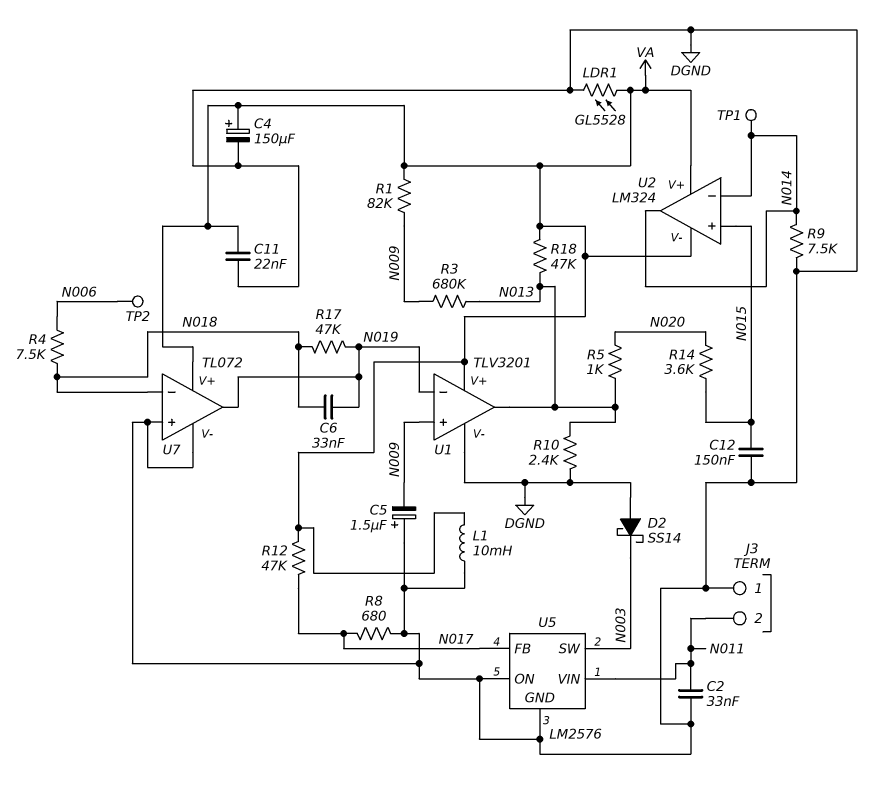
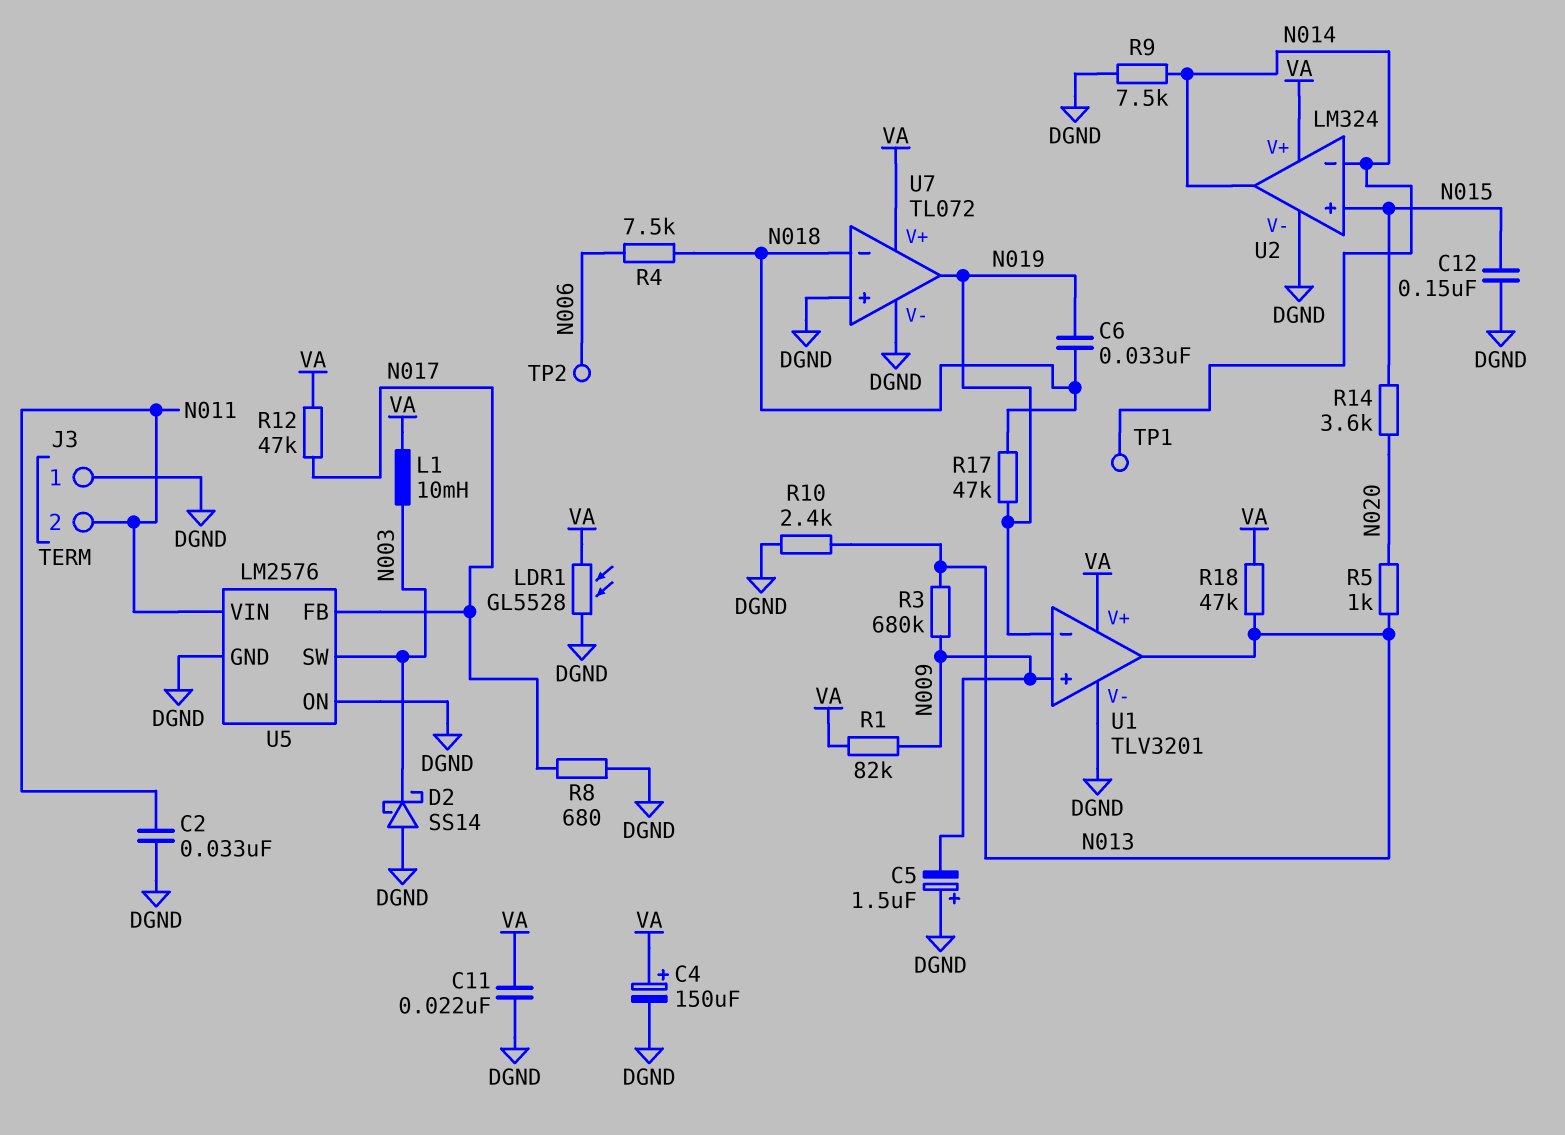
L1: 10mH (DGND, VA) -> 10mH (N003, VA)
U2 pin V-: VA -> DGND

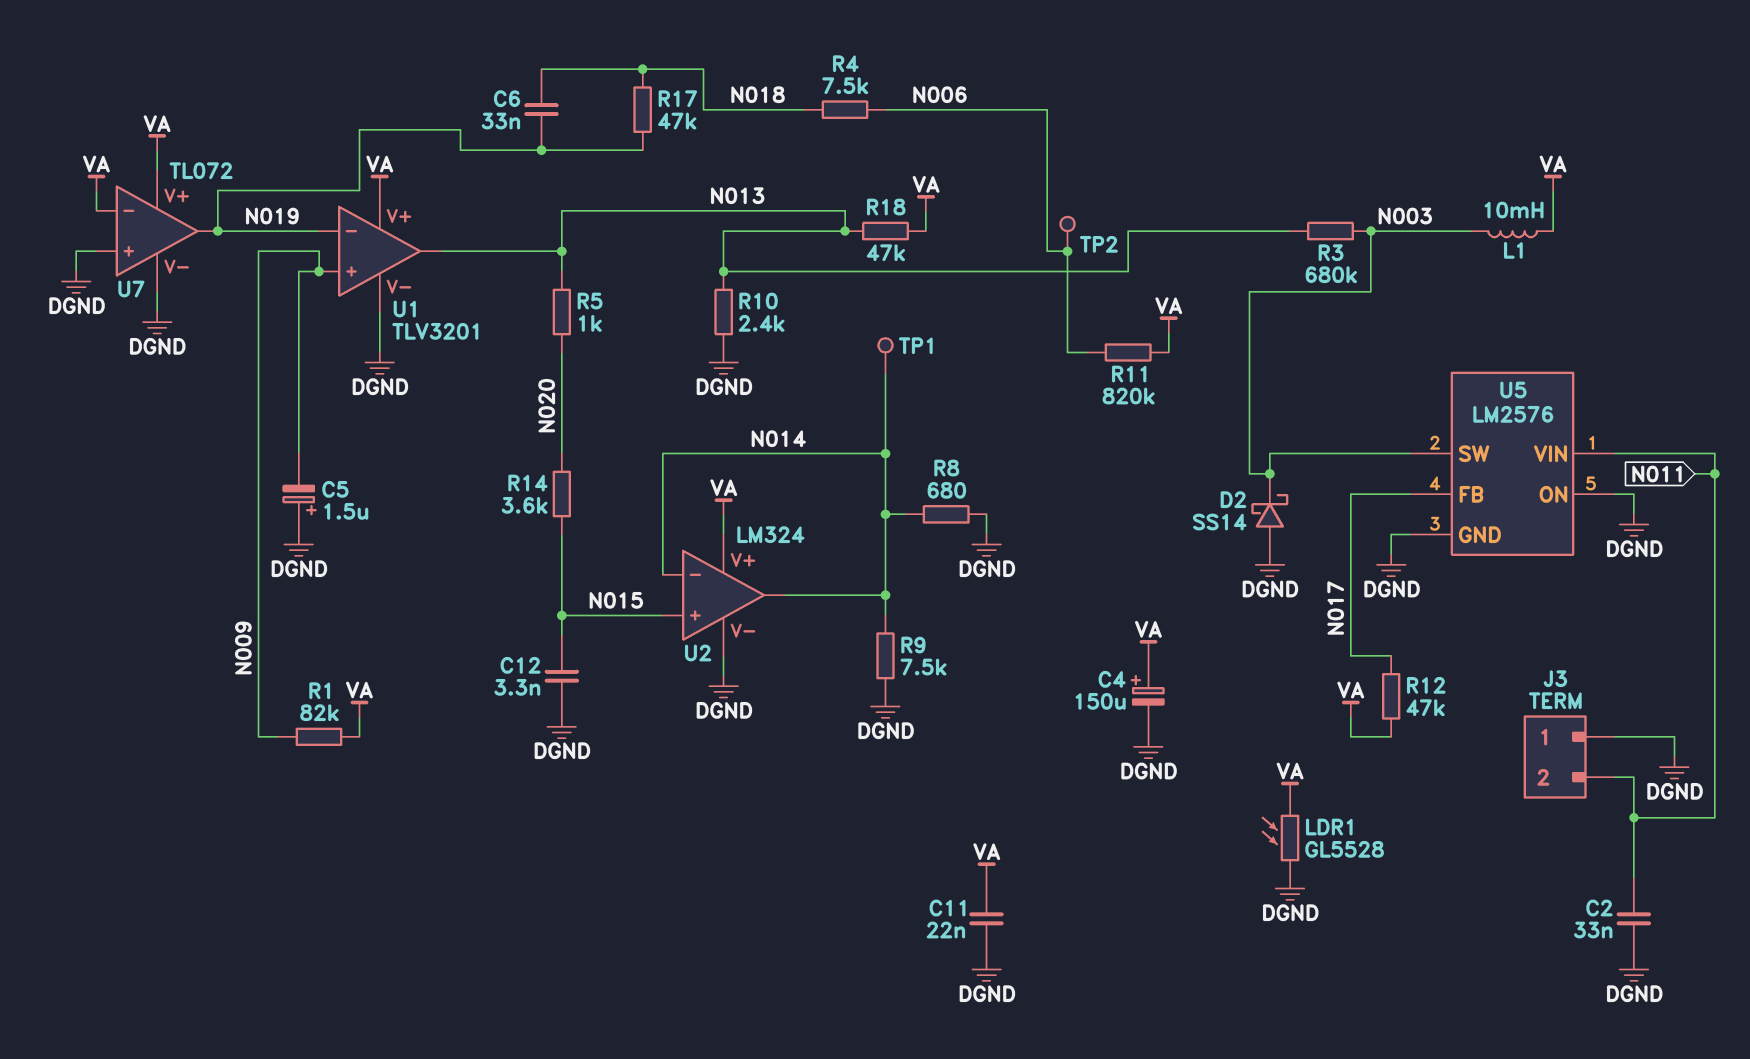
C12: 150nF (DGND, N015) -> 3.3nF (DGND, N015)
R3: 680k (N009, N013) -> 680k (N003, N013)
R8: 680 (DGND, N017) -> 680 (DGND, N014)
R11: none -> 820k (N006, VA)
U7 pin in-: N018 -> VA

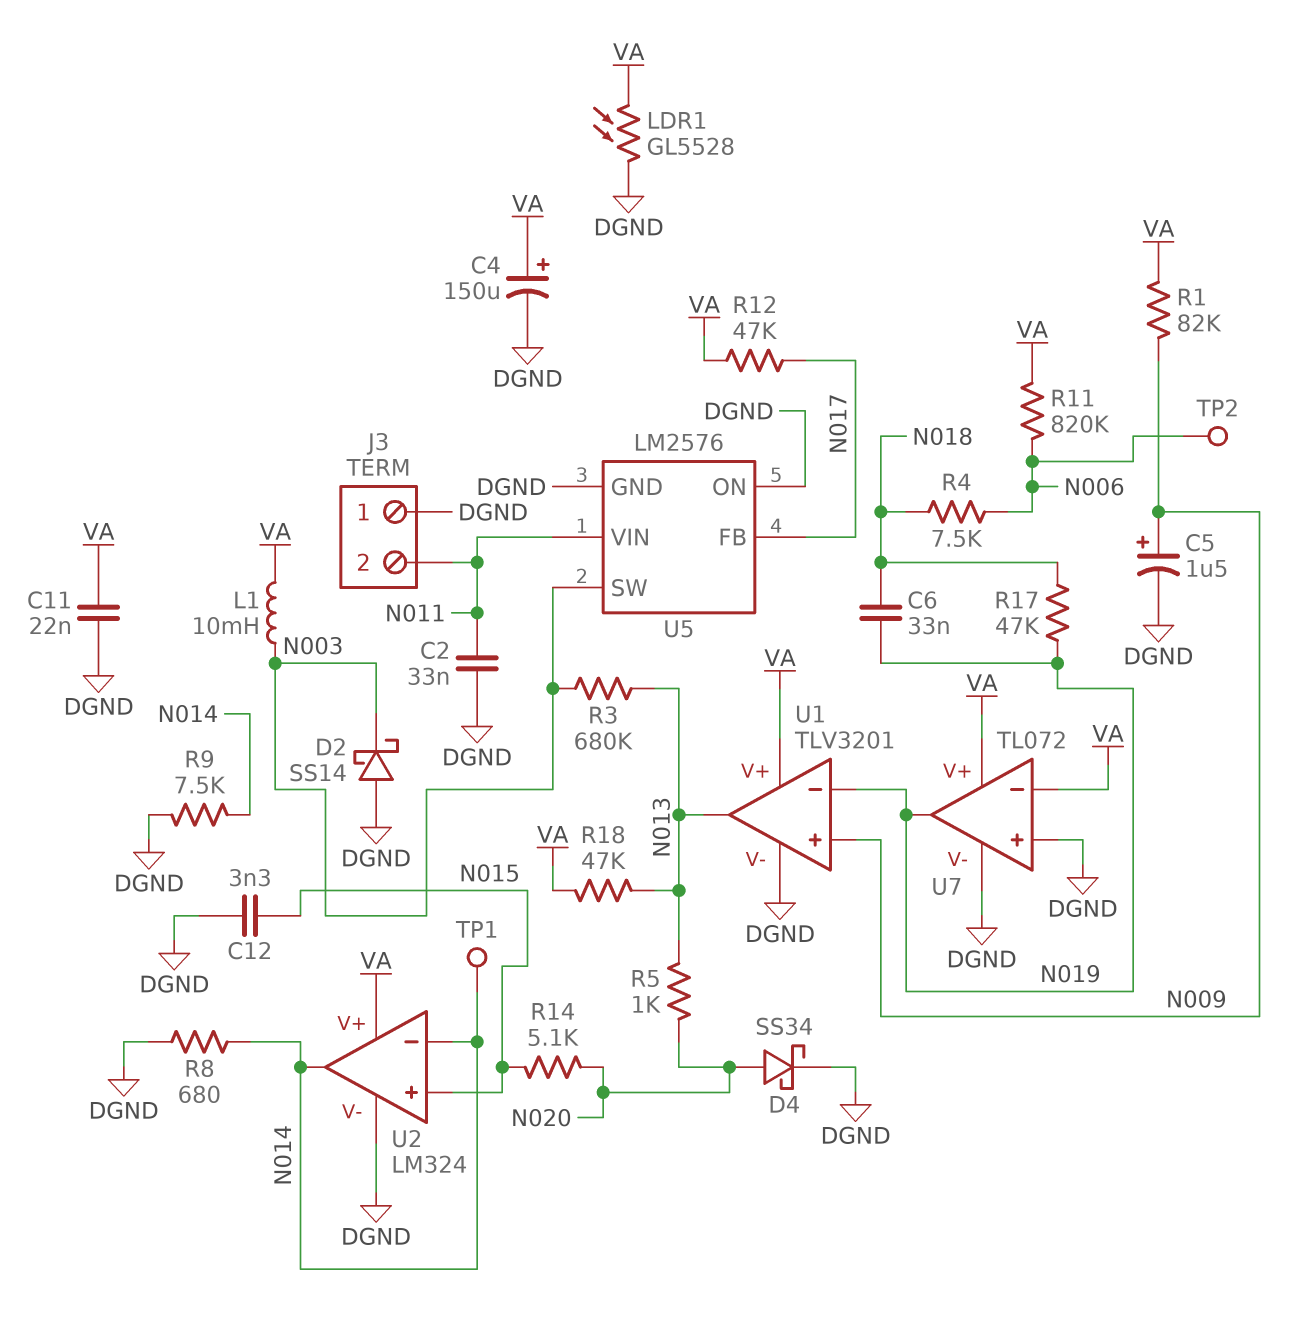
C5: 1.5uF (plus DGND, minus N009) -> 1.5uF (plus N009, minus DGND)
D4: none -> schottky SS34 (A N020, K DGND)
R10: 2.4k (DGND, N013) -> none
R14: 3.6k (N015, N020) -> 5.1k (N015, N020)

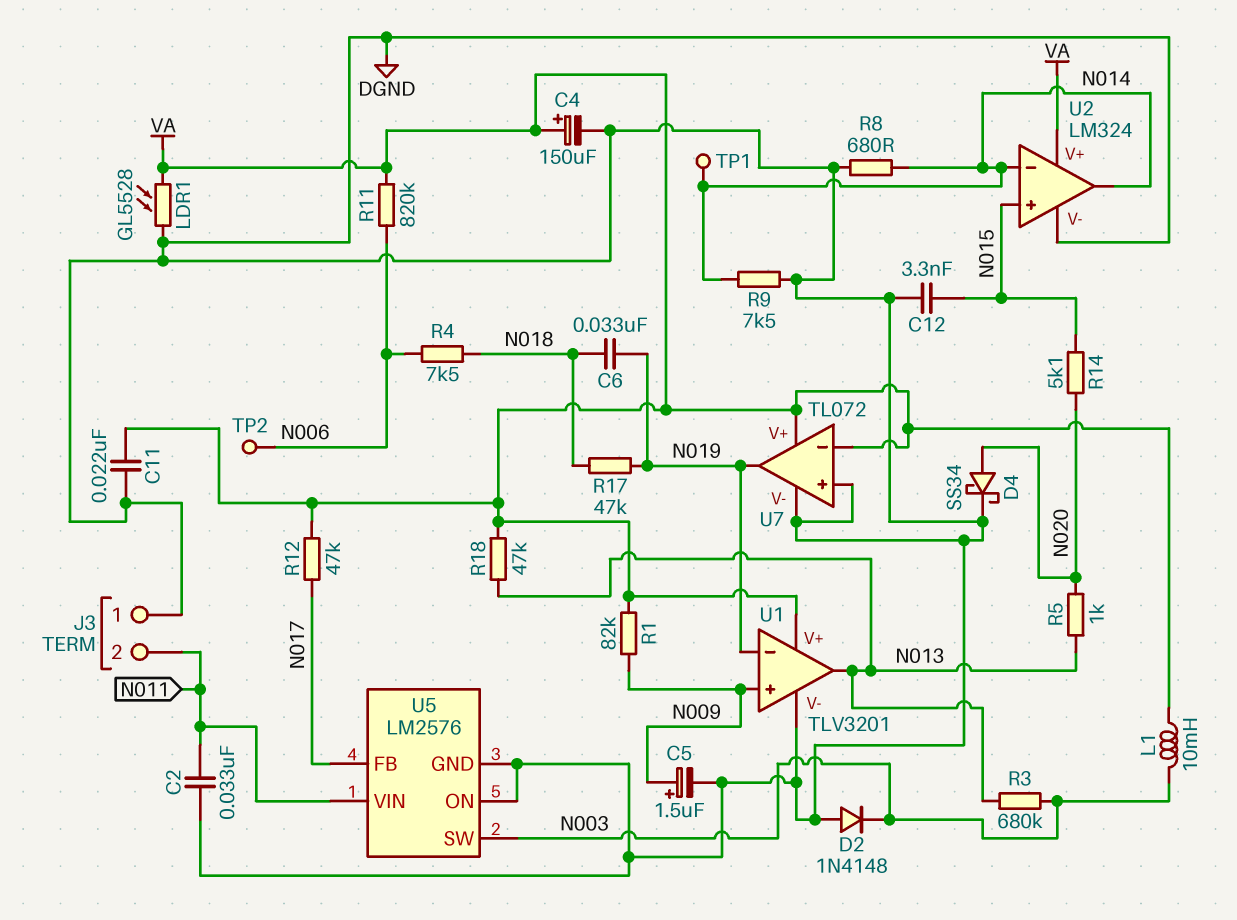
D2: schottky SS14 (A DGND, K N003) -> diode 1N4148 (A DGND, K N003)

